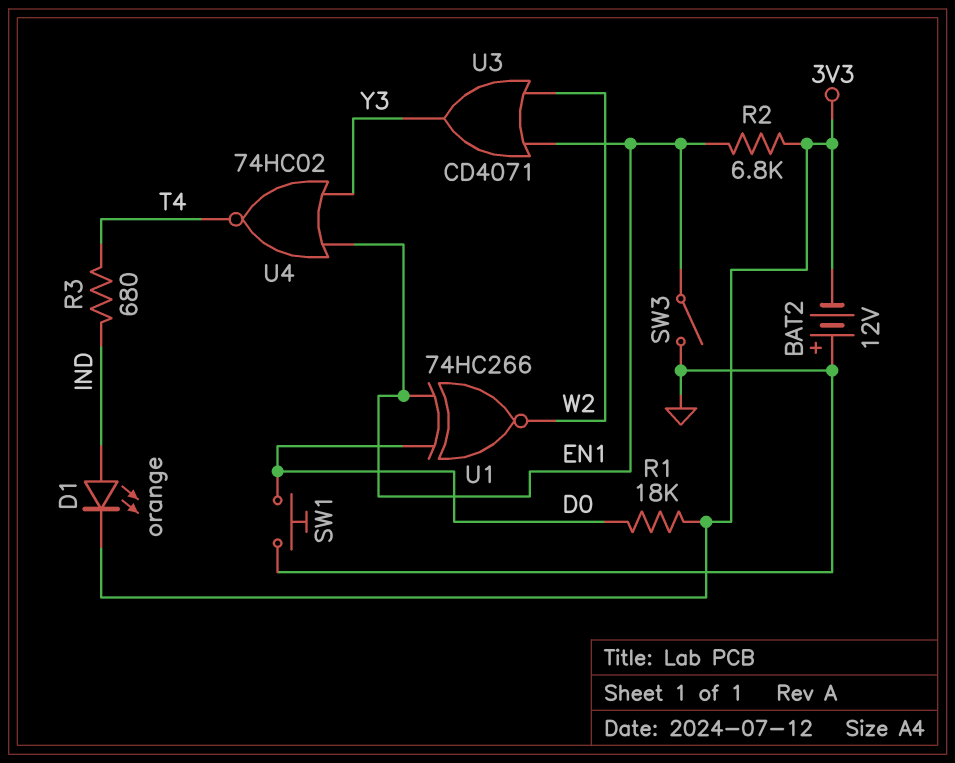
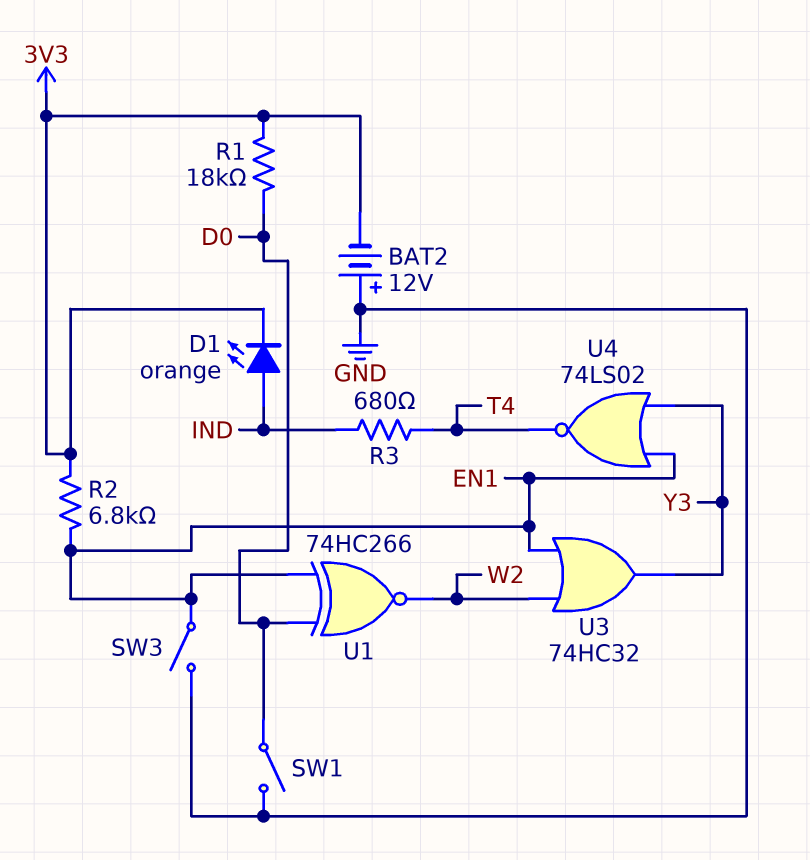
SW1: button (D0, GND) -> switch (D0, GND)
U3: OR CD4071 (in EN1, in W2, out Y3) -> OR 74HC32 (in EN1, in W2, out Y3)
U4: NOR 74HC02 (in EN1, in Y3, out T4) -> NOR 74LS02 (in EN1, in Y3, out T4)

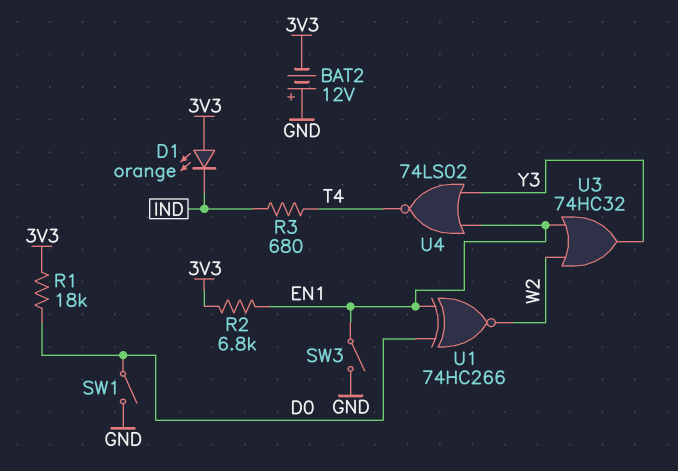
D1: LED orange (A IND, K 3V3) -> LED orange (A 3V3, K IND)

